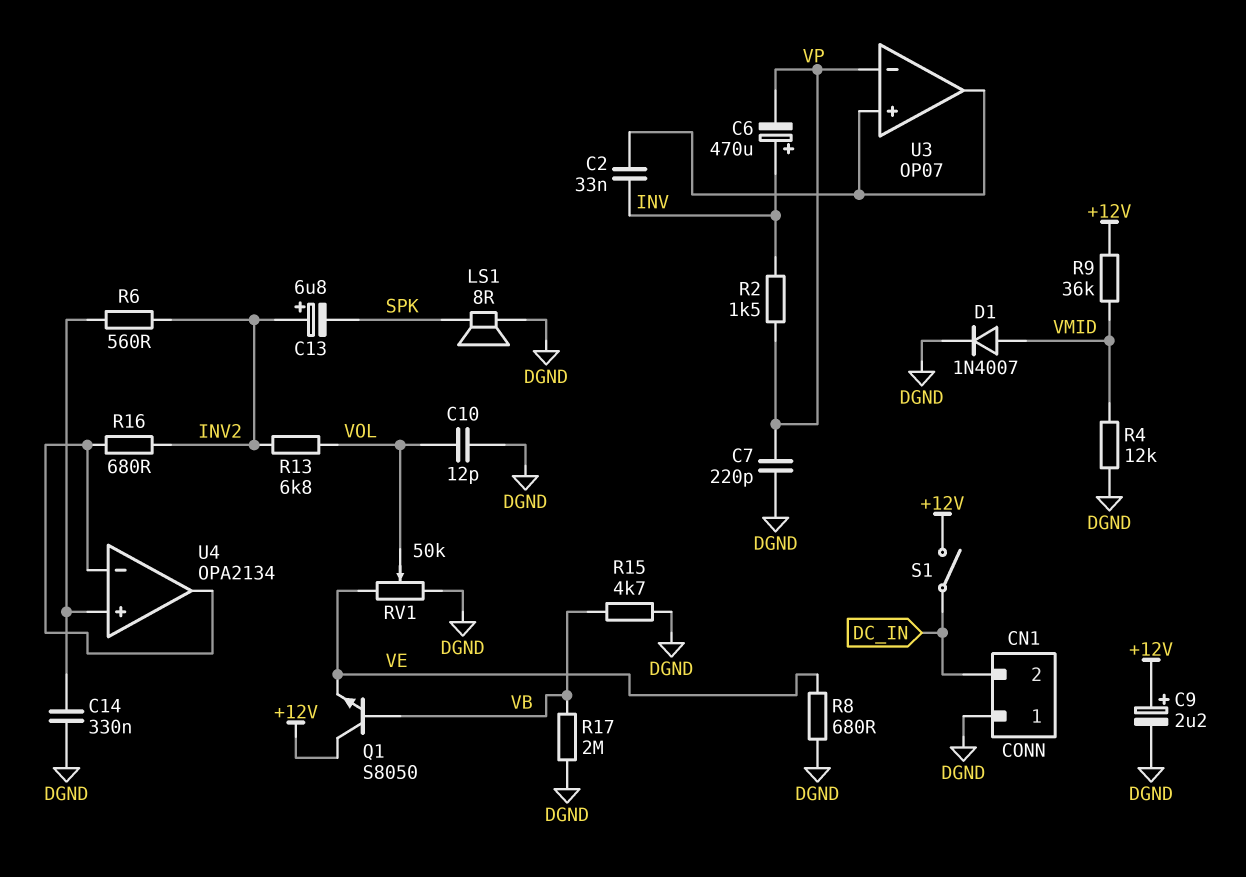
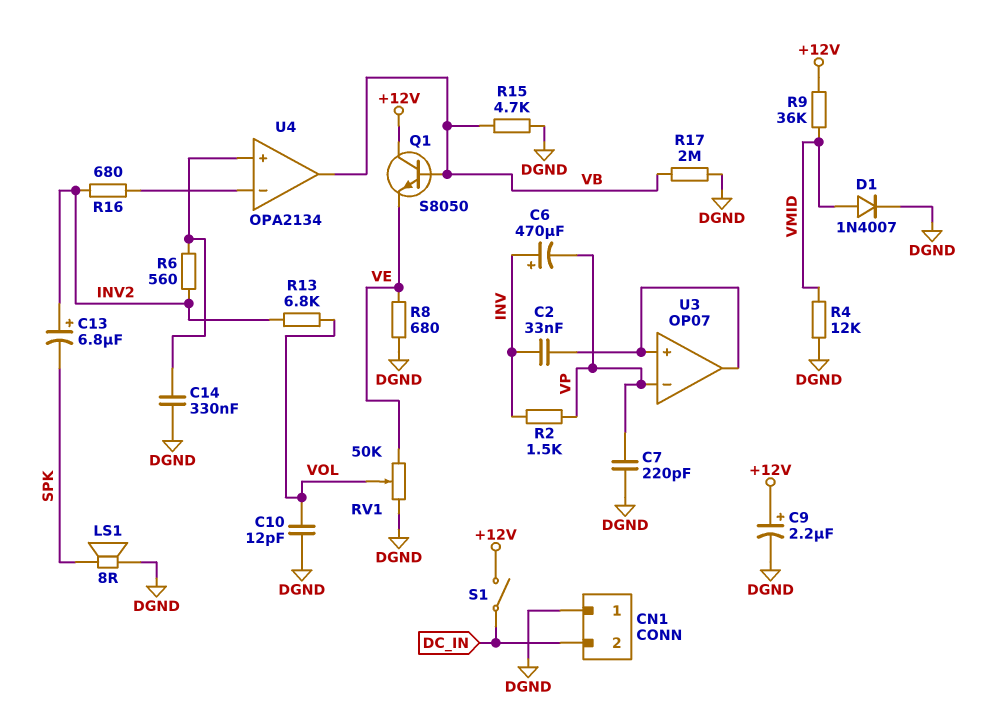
U4 pin out: U4/in- -> VB

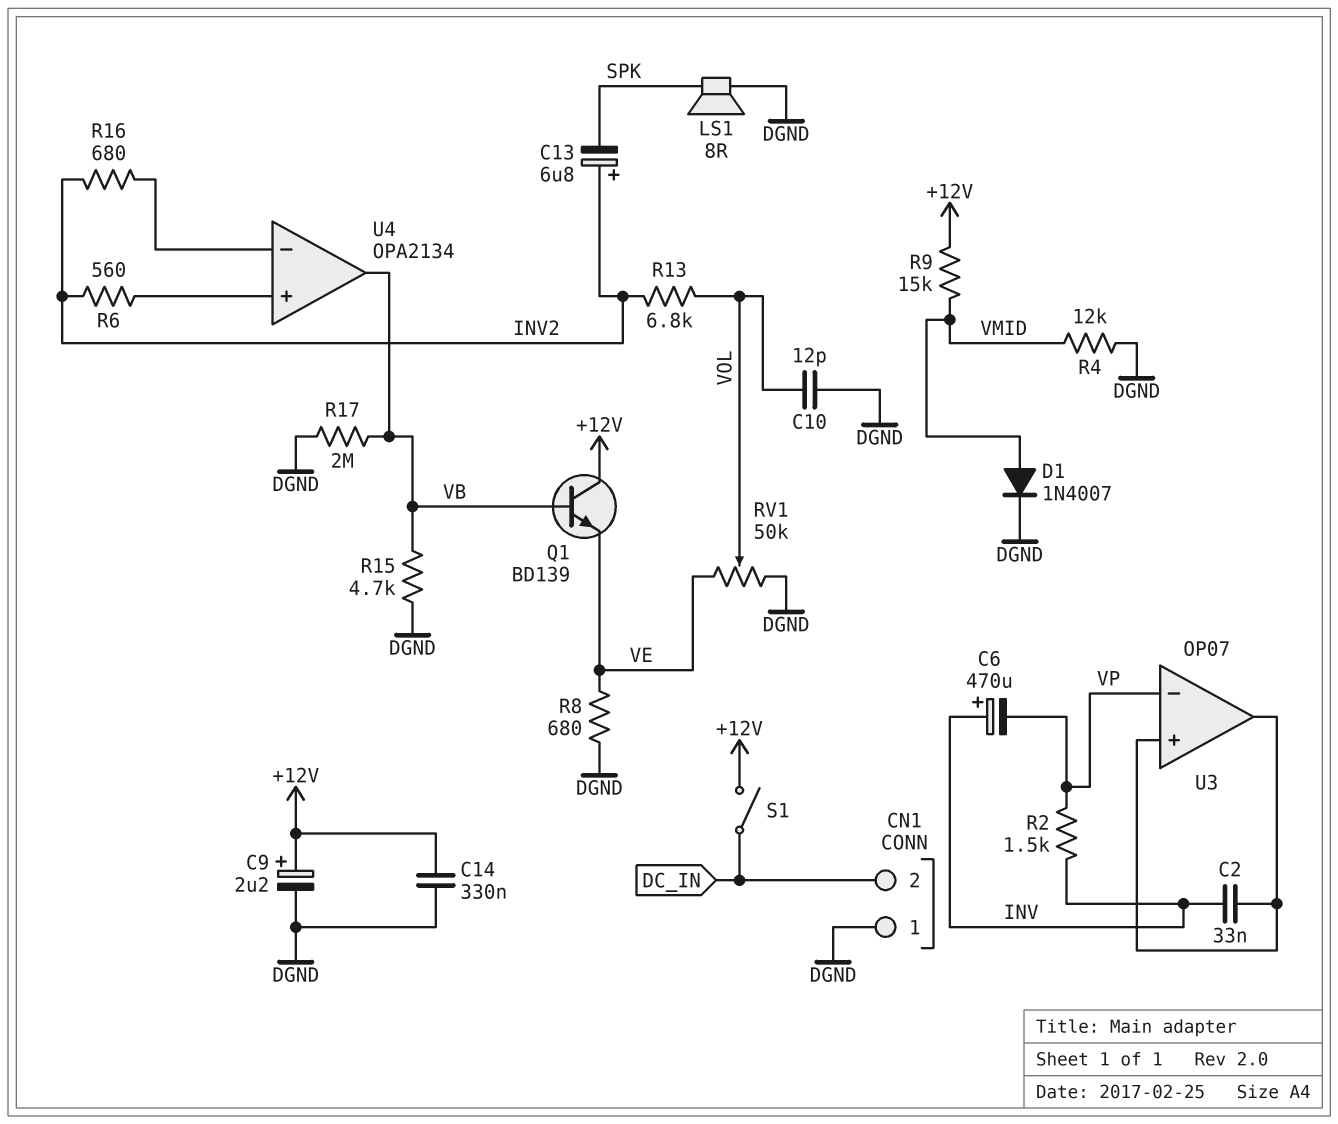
C7: 220pF (DGND, VP) -> none
C14: 330nF (DGND, U4/in+) -> 330nF (+12V, DGND)
Q1: NPN S8050 (B VB, C +12V, E VE) -> NPN BD139 (B VB, C +12V, E VE)
R9: 36k (+12V, VMID) -> 15k (+12V, VMID)

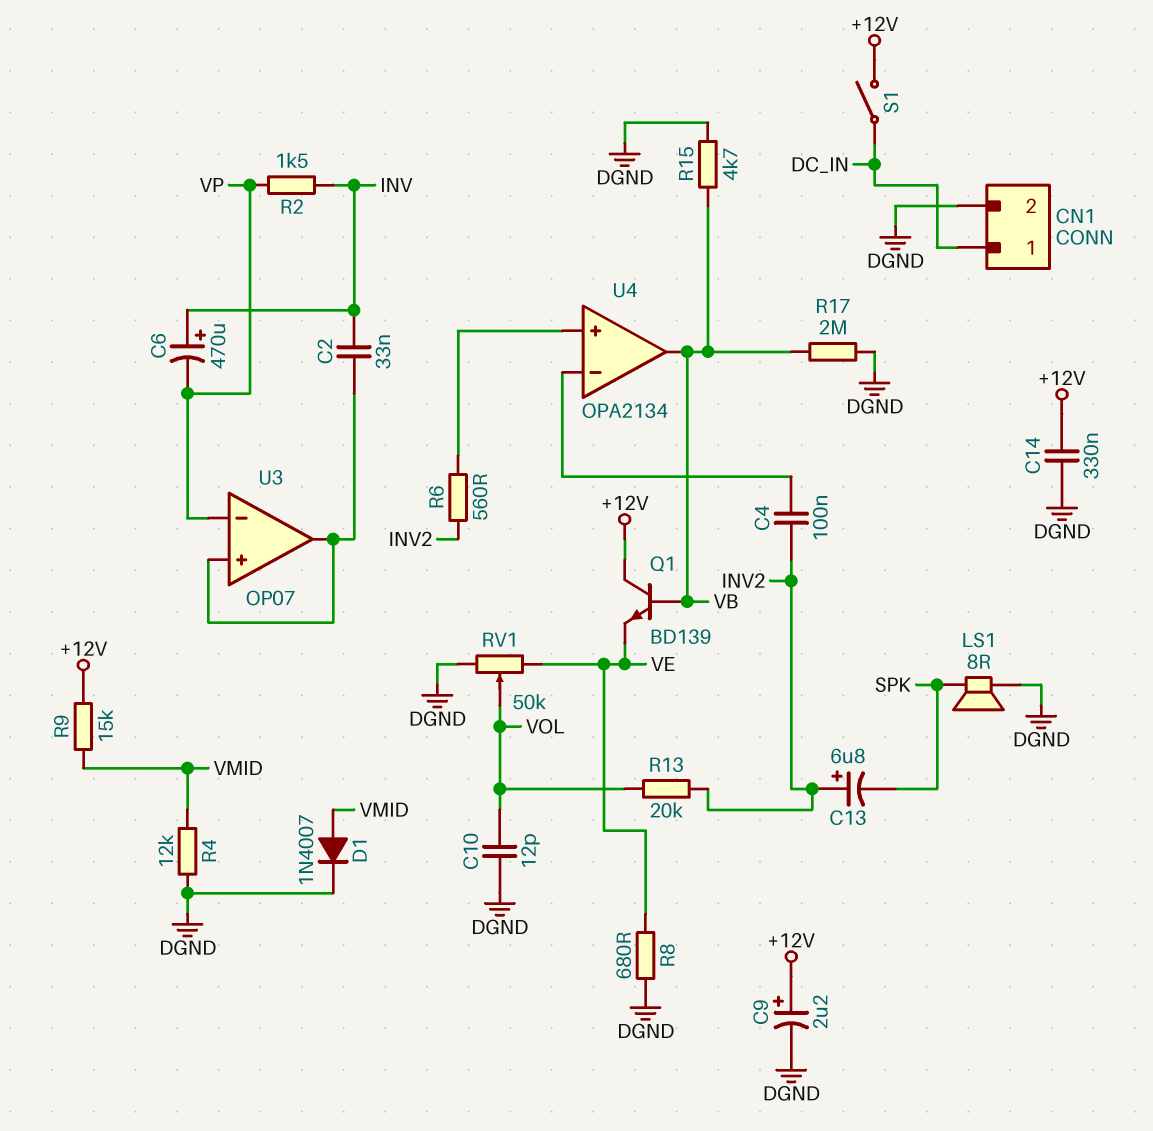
C4: none -> 100nF (INV2, U4/in-)
CN1 pin 1: DGND -> DC_IN
CN1 pin 2: DC_IN -> DGND
R13: 6.8k (INV2, VOL) -> 20k (INV2, VOL)
R16: 680 (INV2, U4/in-) -> none

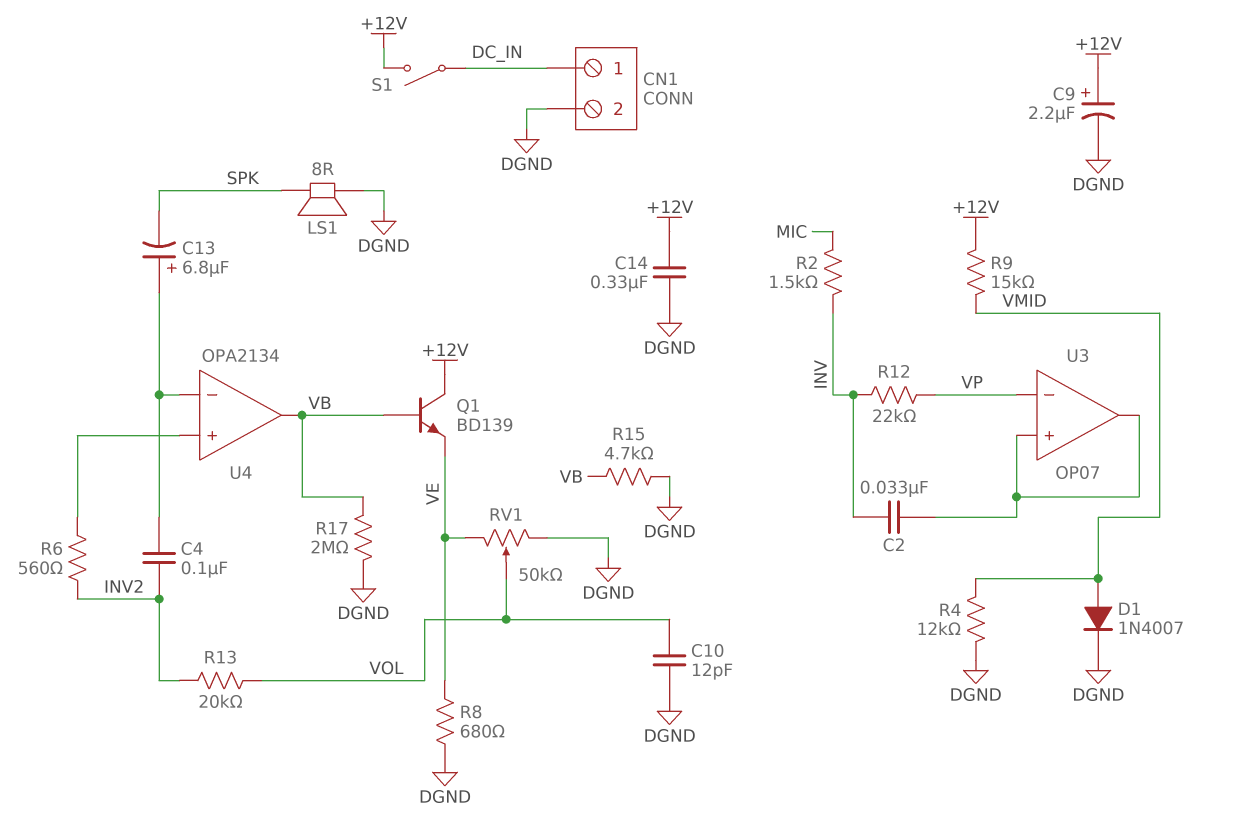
C6: 470uF (plus INV, minus VP) -> none
C13: 6.8uF (plus INV2, minus SPK) -> 6.8uF (plus U4/in-, minus SPK)
R2: 1.5k (INV, VP) -> 1.5k (INV, MIC)
R12: none -> 22k (INV, VP)

